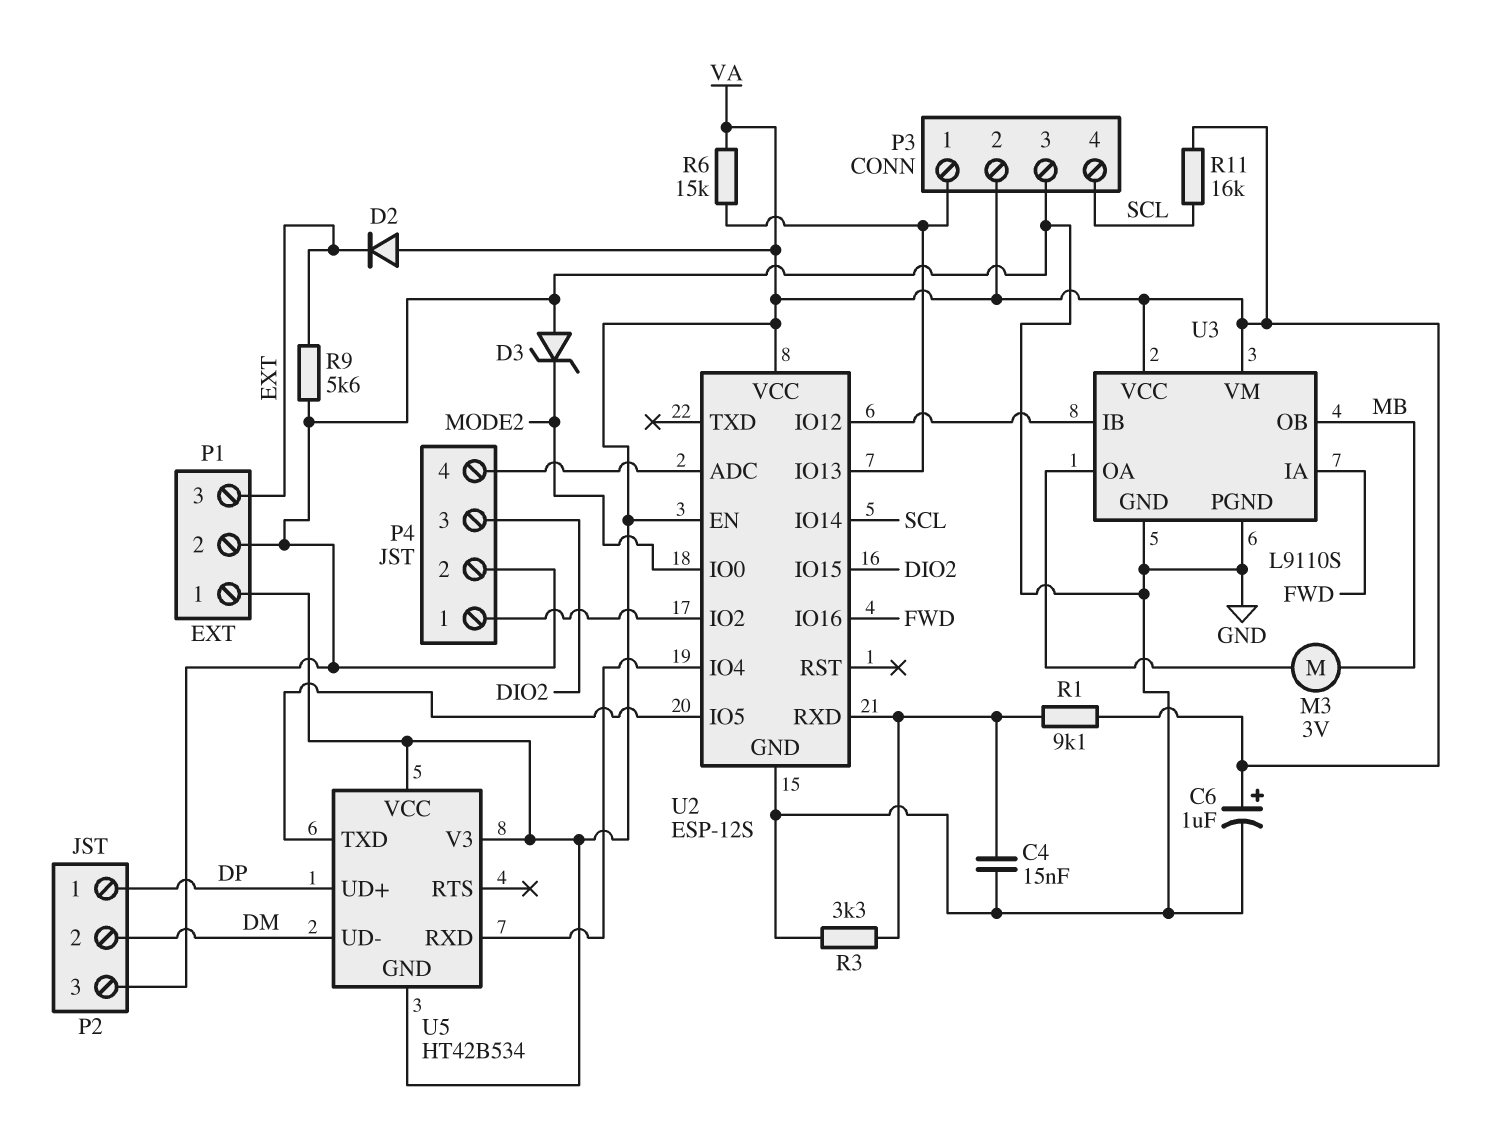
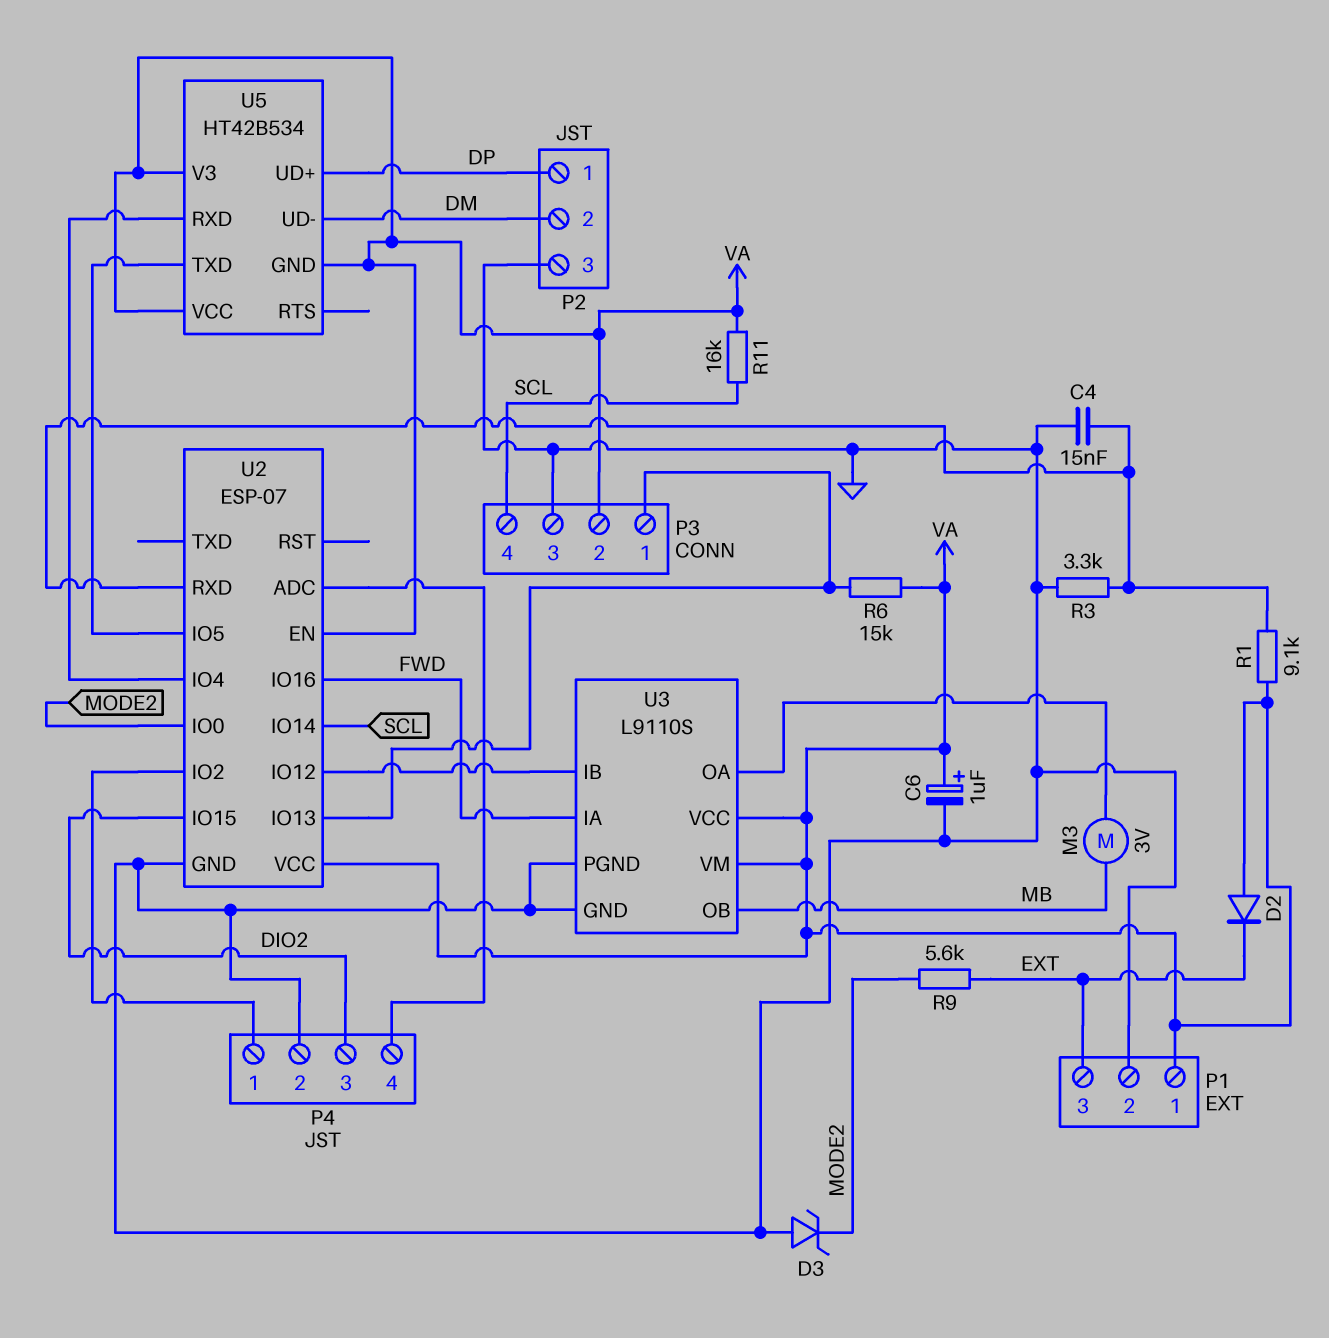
R9: 5.6k (EXT, GND) -> 5.6k (EXT, MODE2)
U2: ESP-12S -> ESP-07

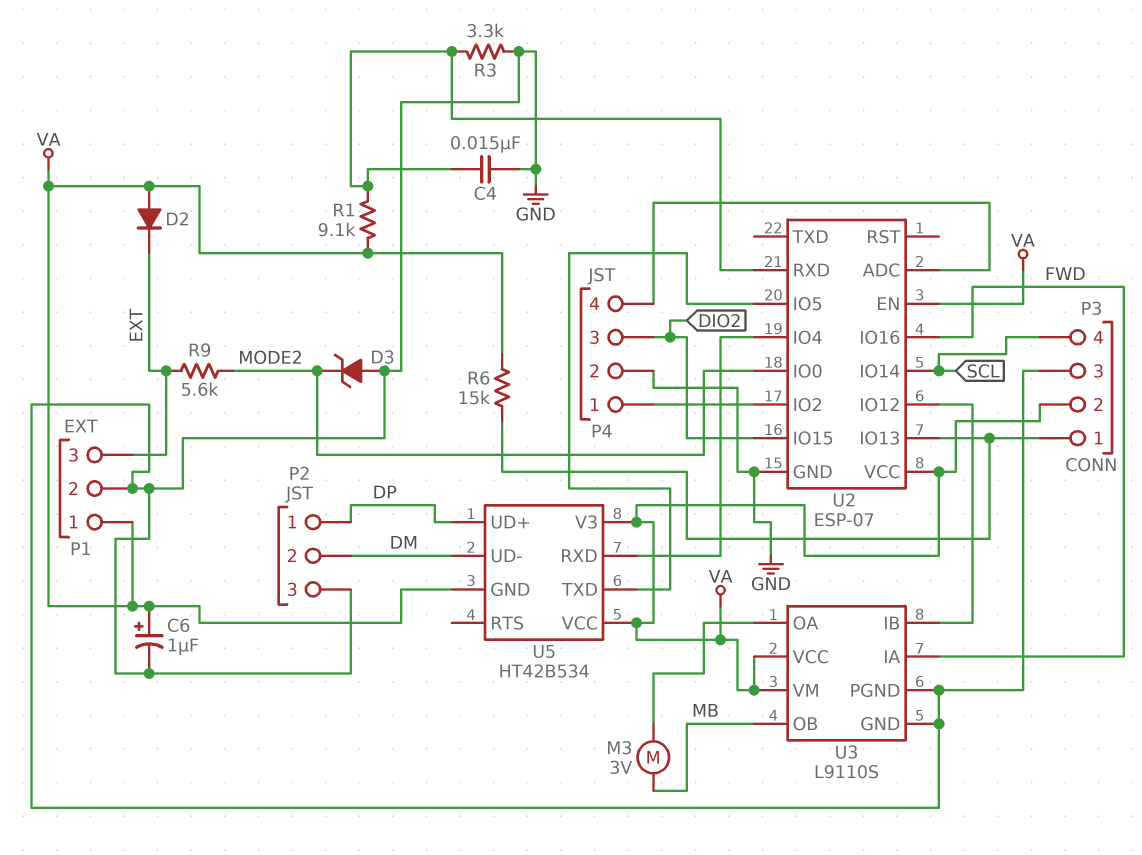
R11: 16k (SCL, VA) -> none

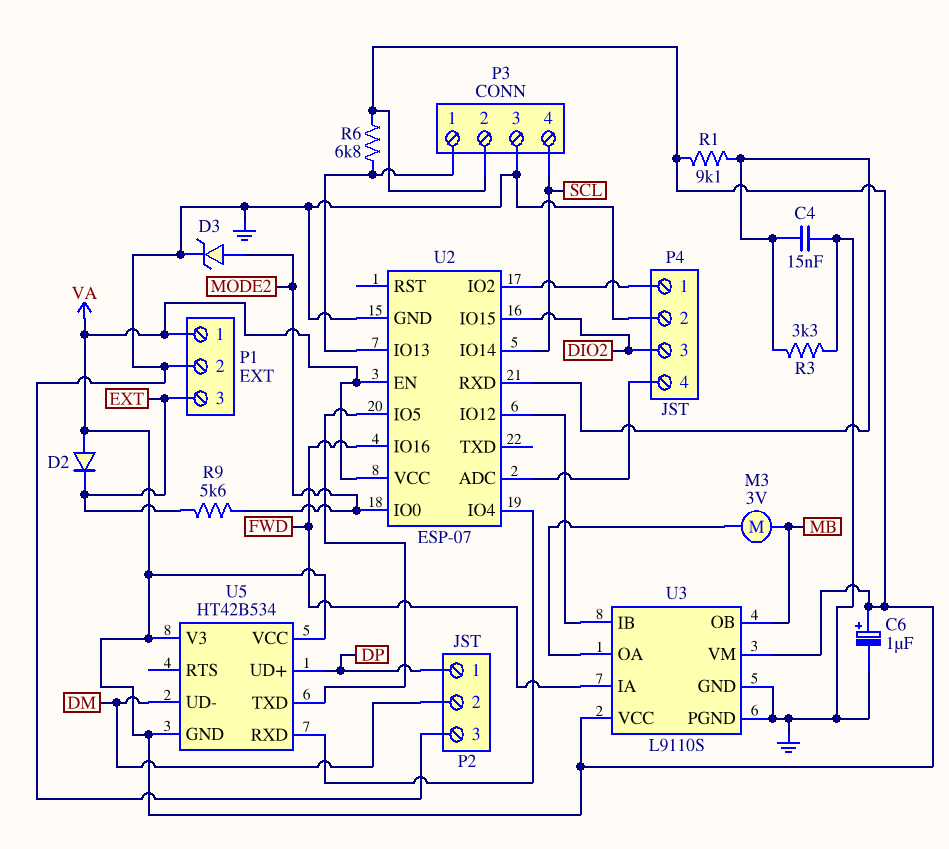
D3: zener (A GND, K MODE2) -> zener (A MODE2, K GND)
R6: 15k (P3/1, VA) -> 6.8k (P3/1, VA)

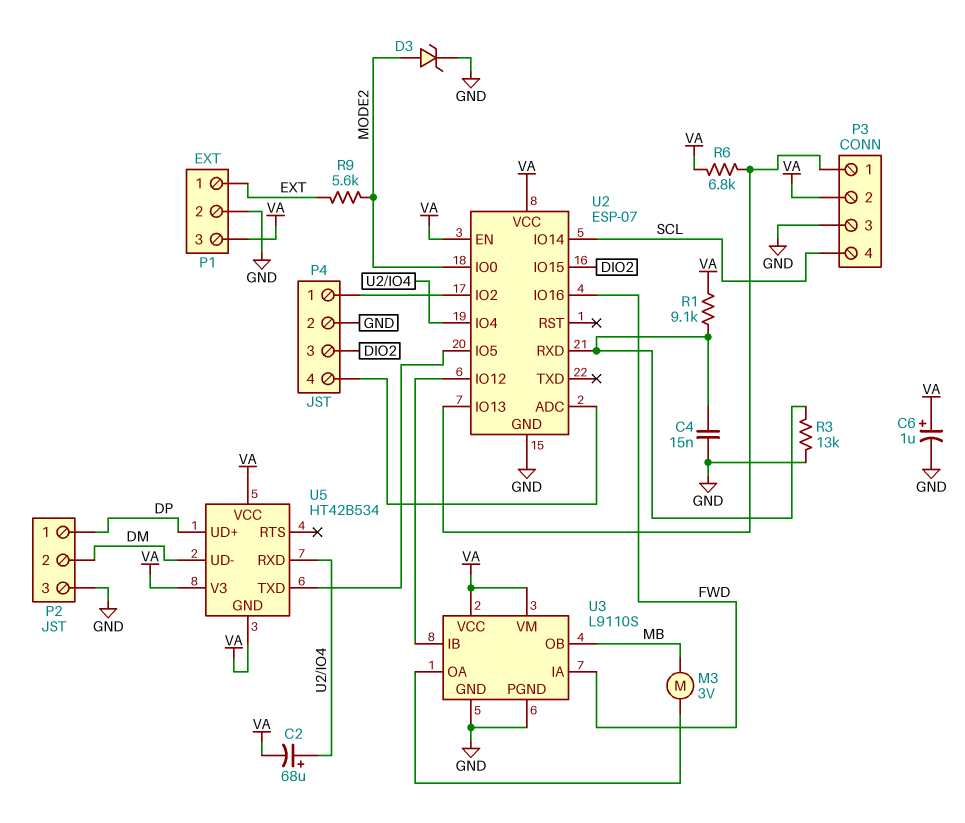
C2: none -> 68uF (plus U2/IO4, minus VA)
D2: diode (A VA, K EXT) -> none
P1 pin 1: VA -> EXT
P1 pin 3: EXT -> VA
R3: 3.3k (GND, U2/RXD) -> 13k (GND, U2/RXD)

